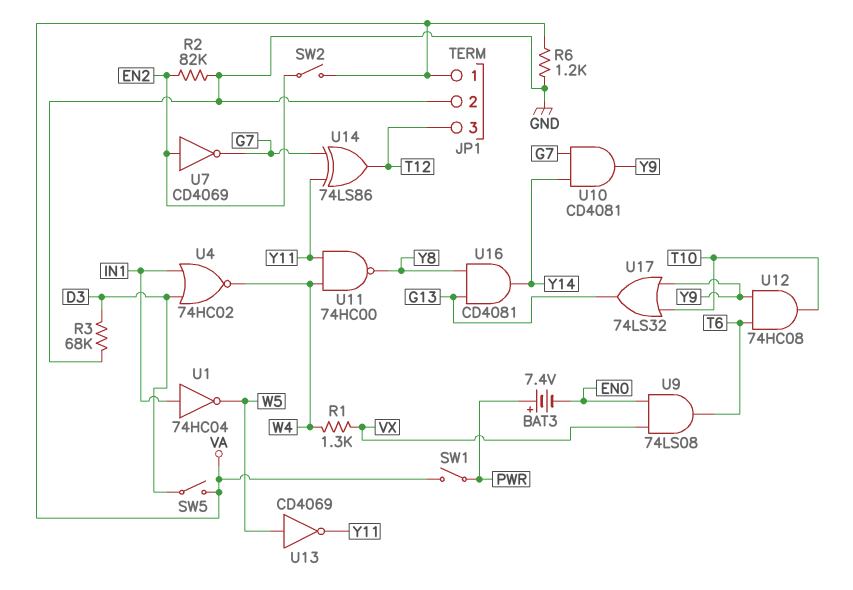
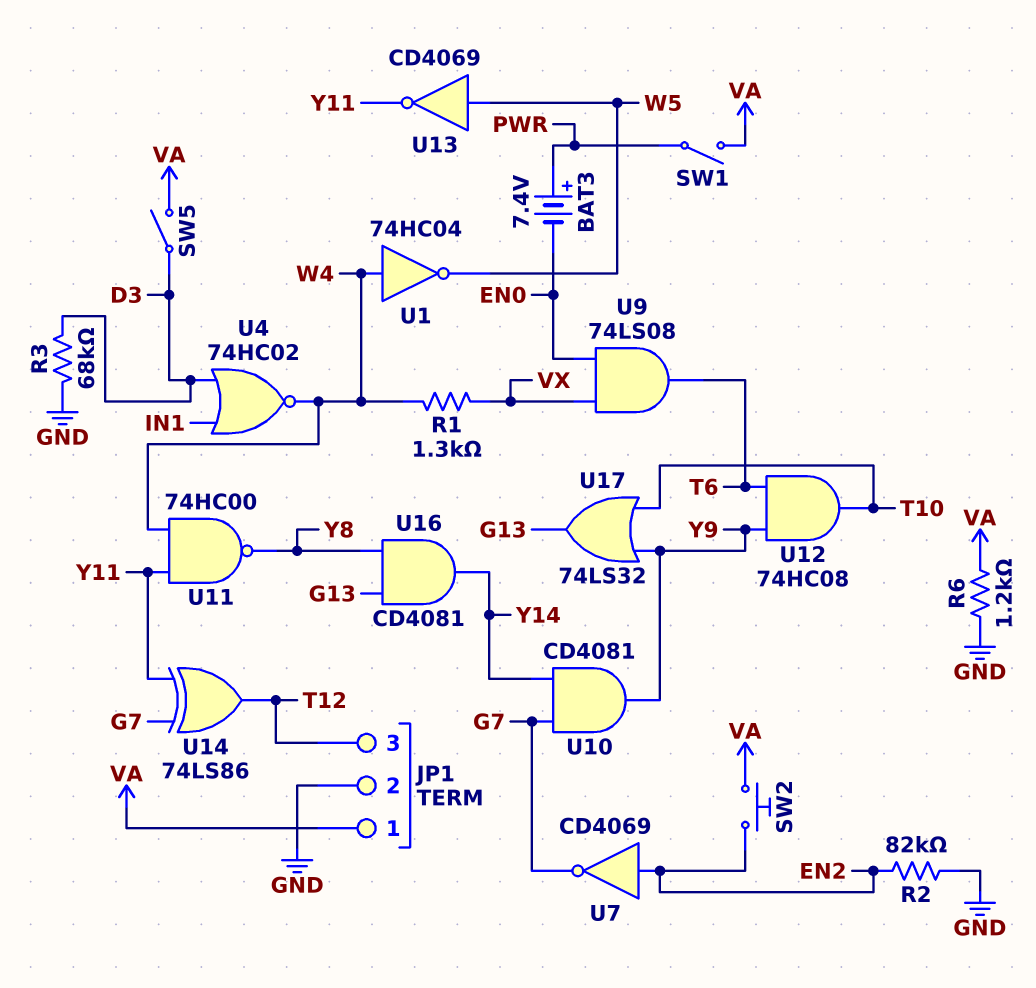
SW2: switch (EN2, VA) -> button (EN2, VA)
U1: NOT 74HC04 (in IN1, out W5) -> NOT 74HC04 (in W4, out W5)

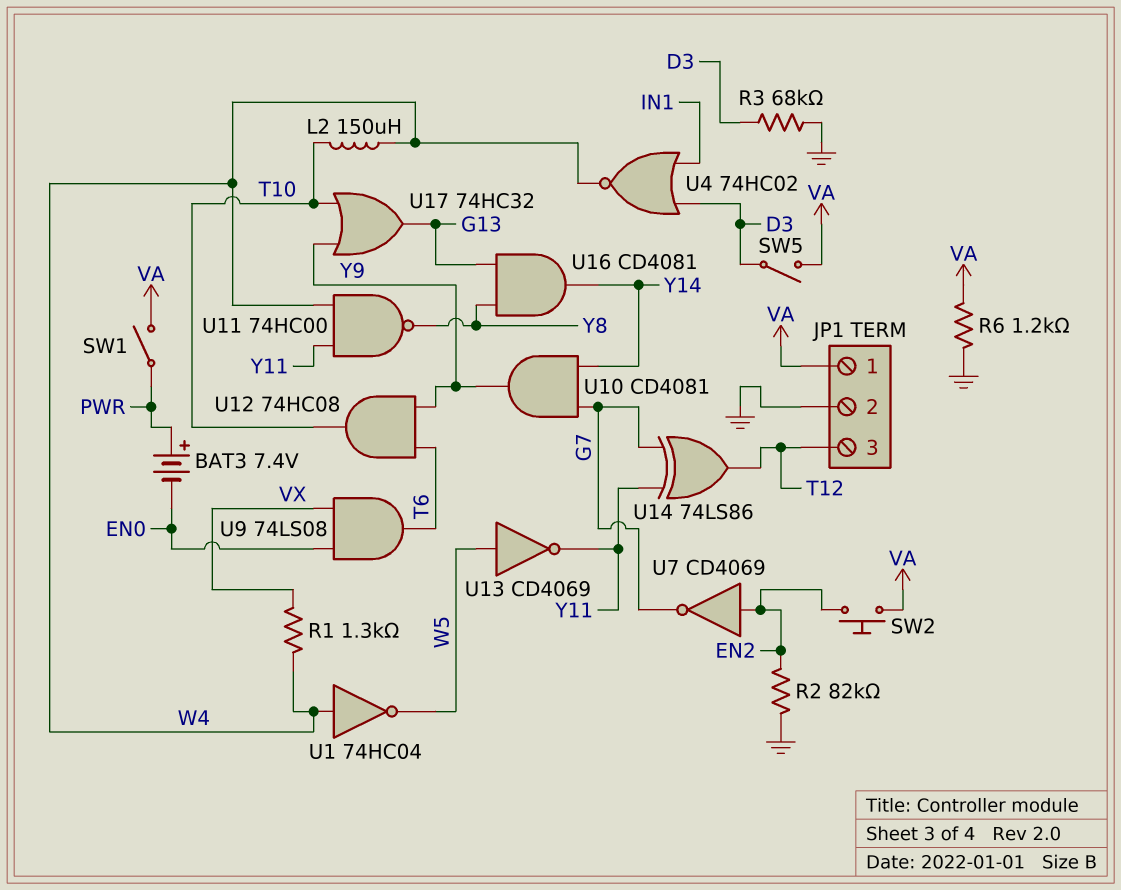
L2: none -> 150uH (T10, W4)
U17: OR 74LS32 (in T10, in Y9, out G13) -> OR 74HC32 (in T10, in Y9, out G13)

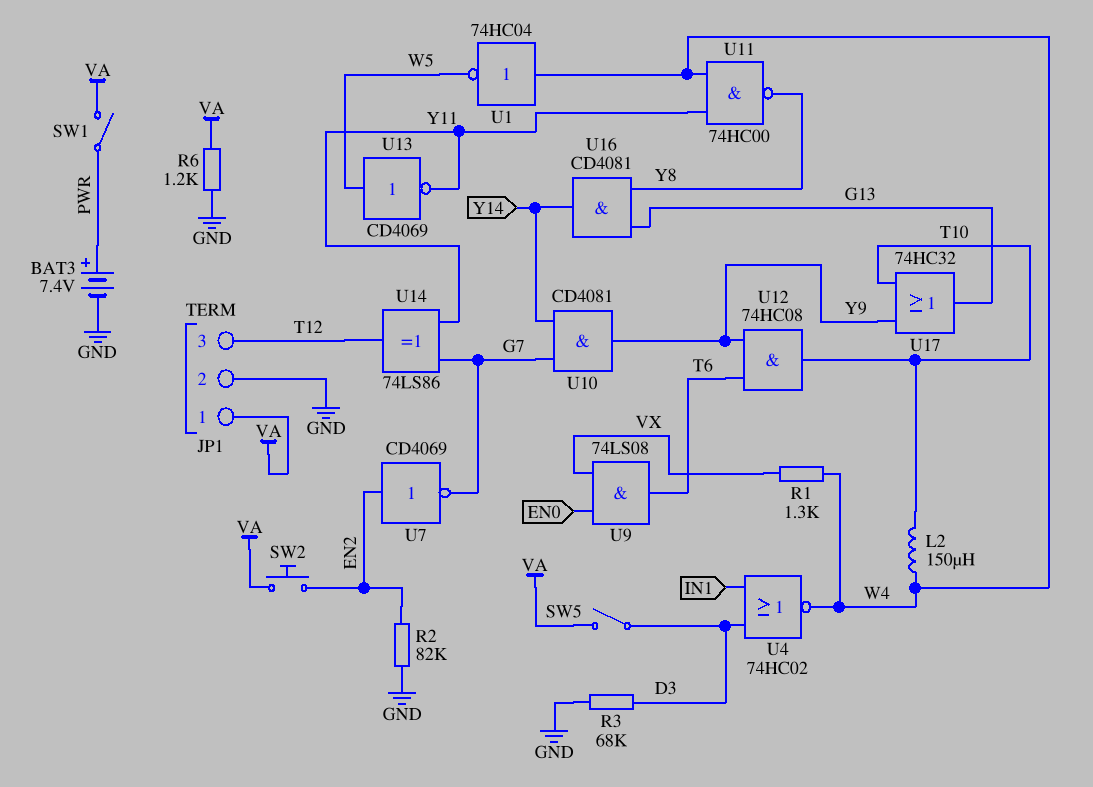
BAT3: 7.4V (plus PWR, minus EN0) -> 7.4V (plus PWR, minus GND)

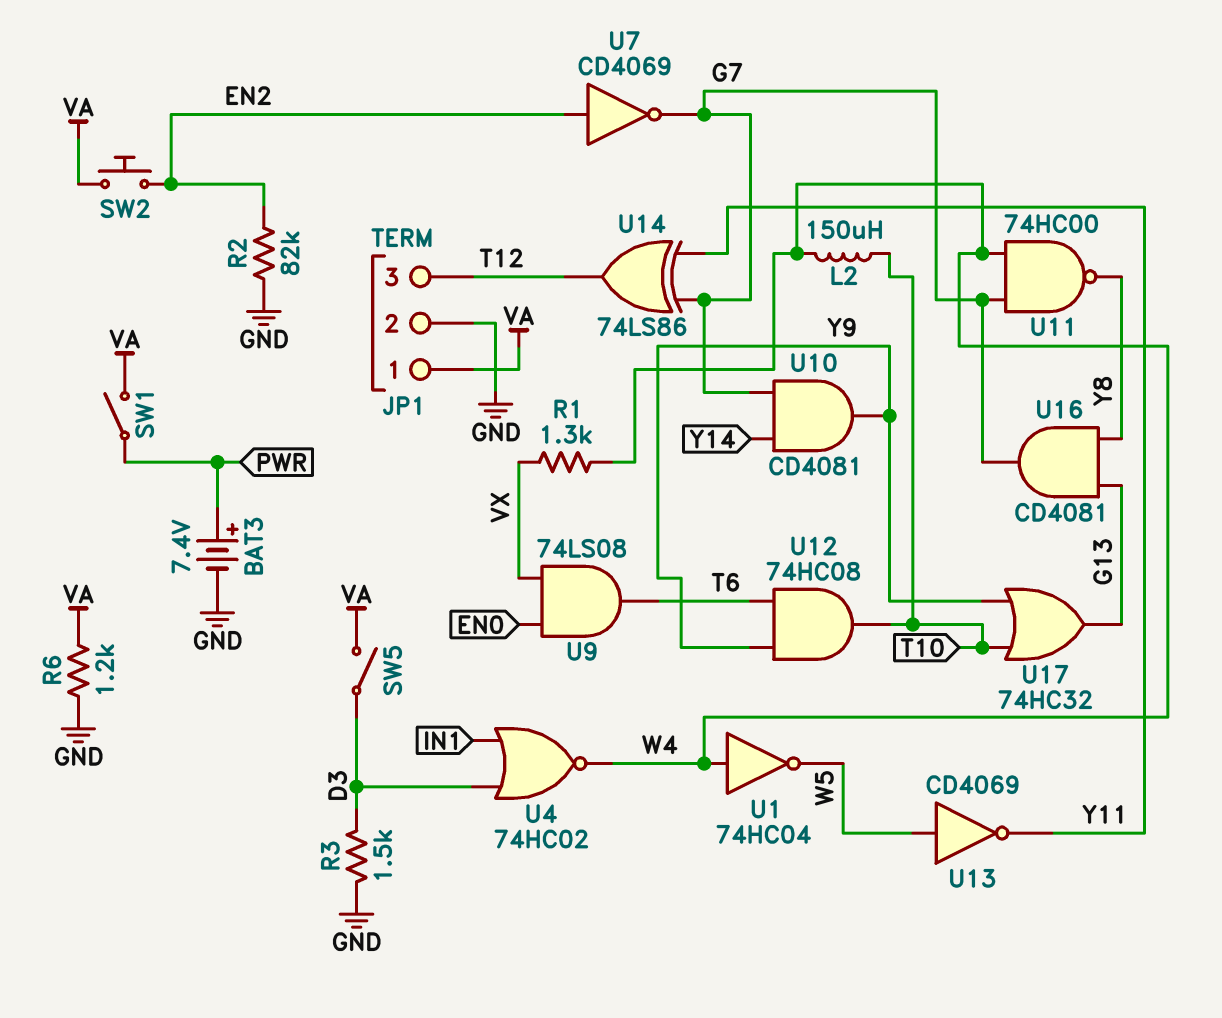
R3: 68k (D3, GND) -> 1.5k (D3, GND)
U11: NAND 74HC00 (in W4, in Y11, out Y8) -> NAND 74HC00 (in G7, in W4, out Y8)
U16: AND CD4081 (in G13, in Y8, out Y14) -> AND CD4081 (in G13, in Y8, out G7)

